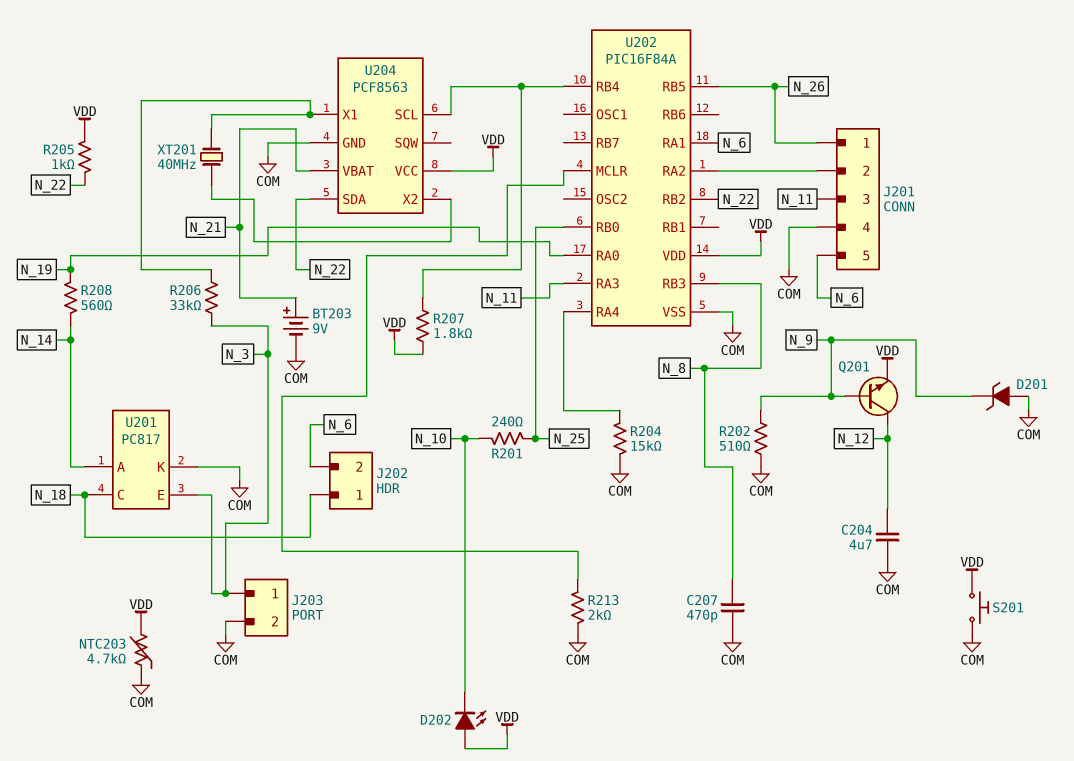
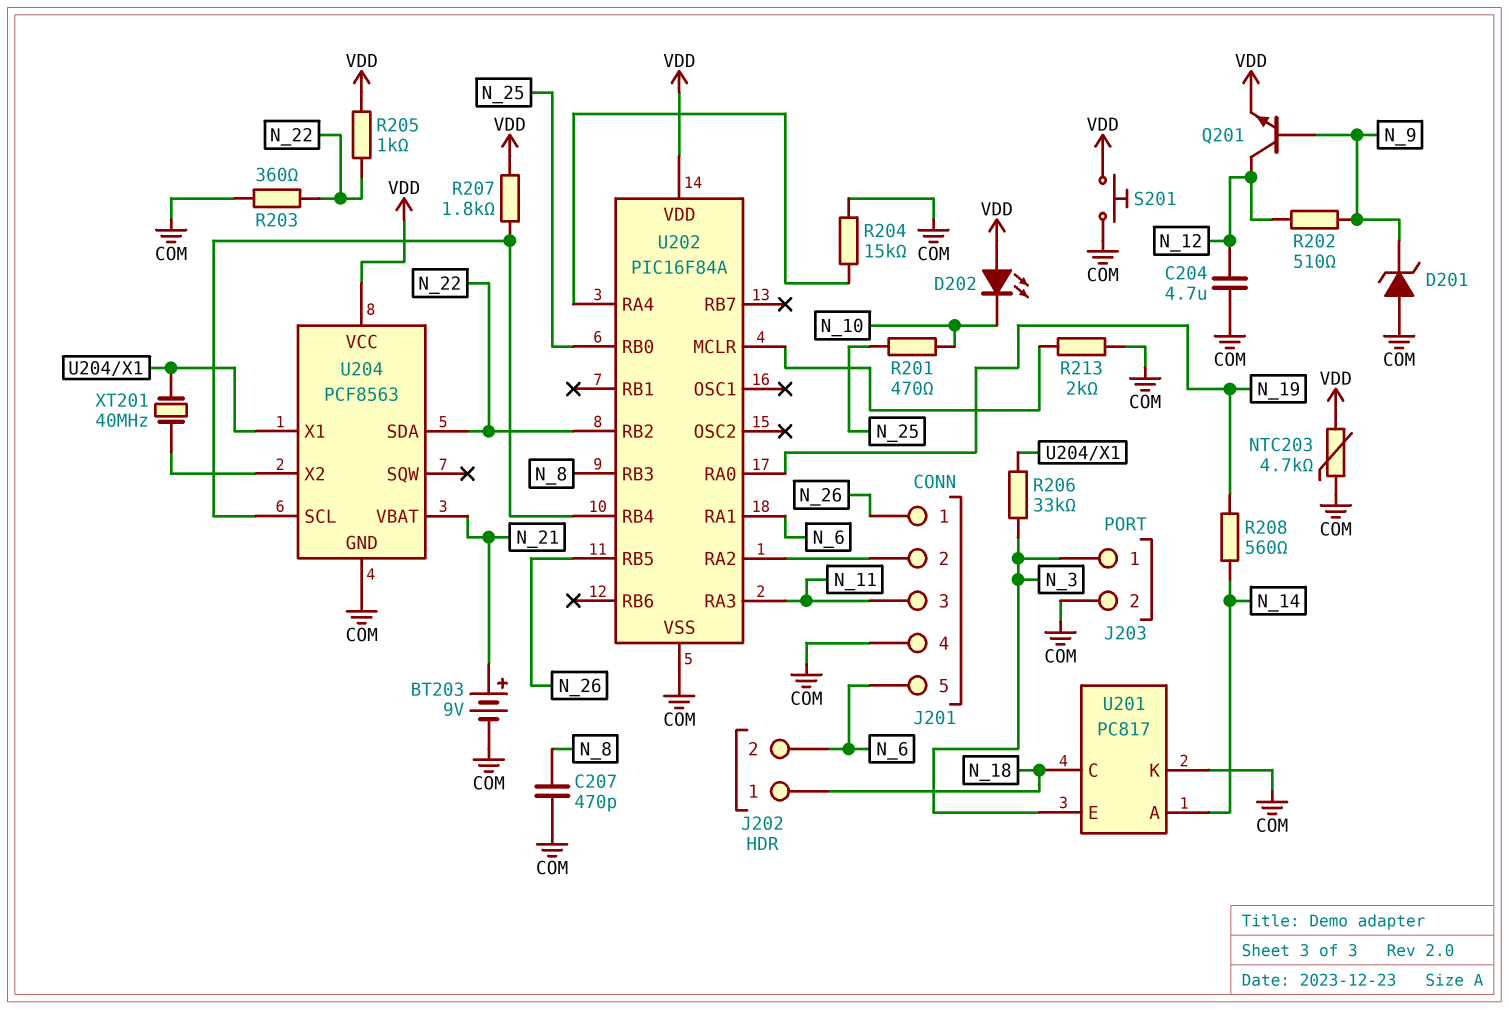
R201: 240 (N_10, N_25) -> 470 (N_10, N_25)
R202: 510 (COM, N_9) -> 510 (N_9, N_12)
R203: none -> 360 (COM, N_22)

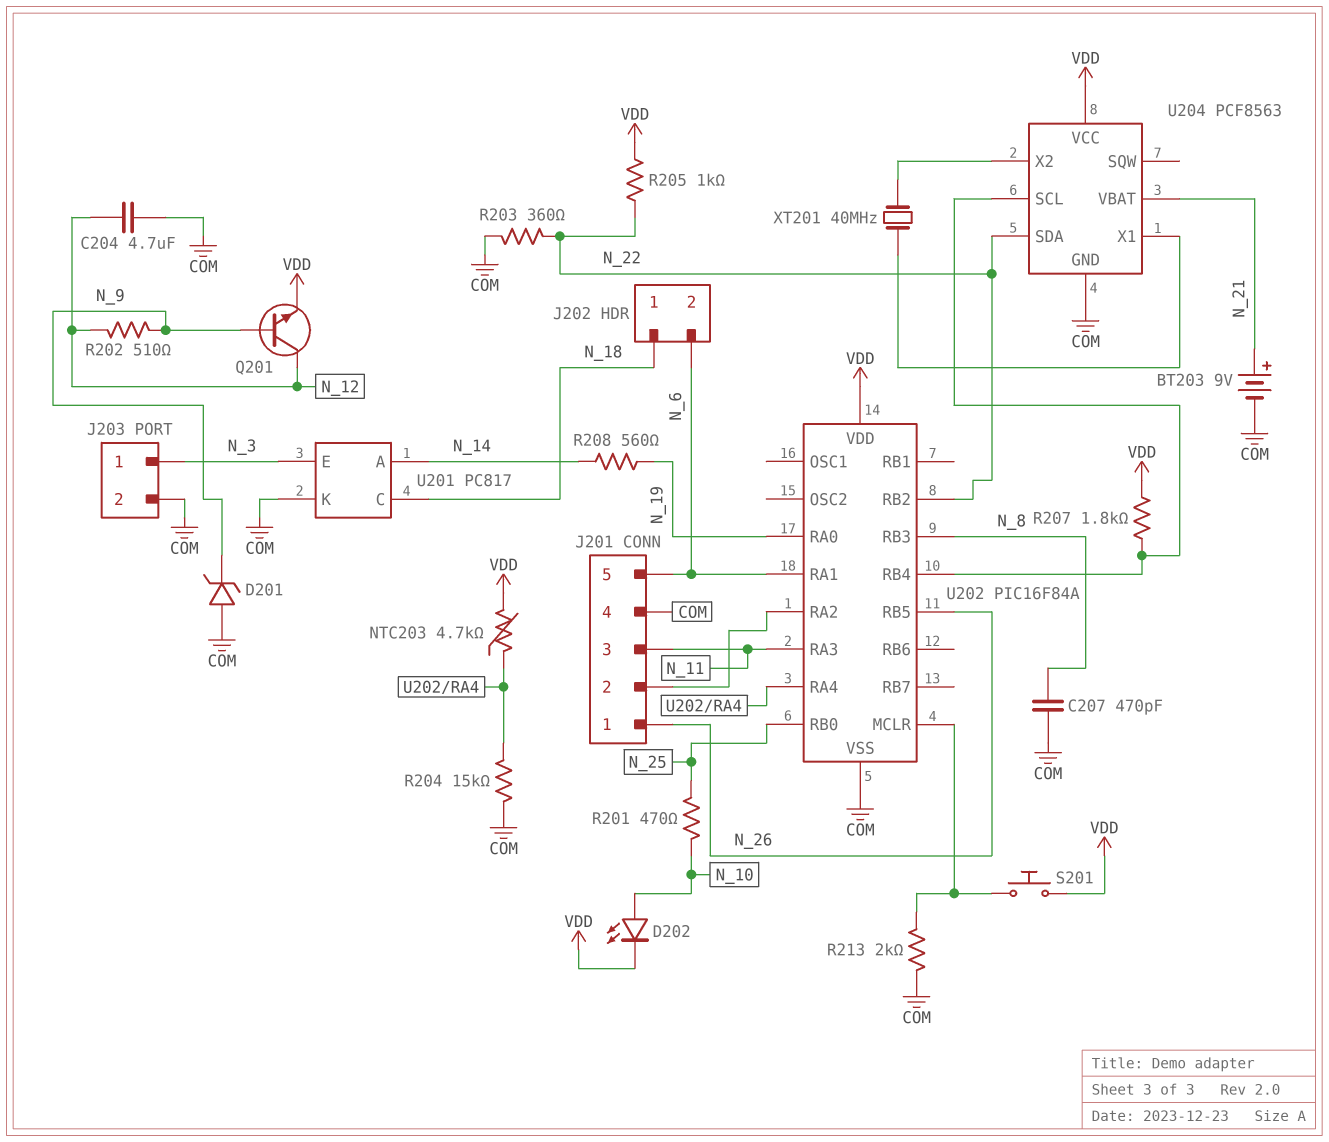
D202: LED (A VDD, K N_10) -> LED (A N_10, K VDD)
NTC203: 4.7k (COM, VDD) -> 4.7k (U202/RA4, VDD)
R206: 33k (N_3, U204/X1) -> none
S201: button (COM, VDD) -> button (U202/MCLR, VDD)

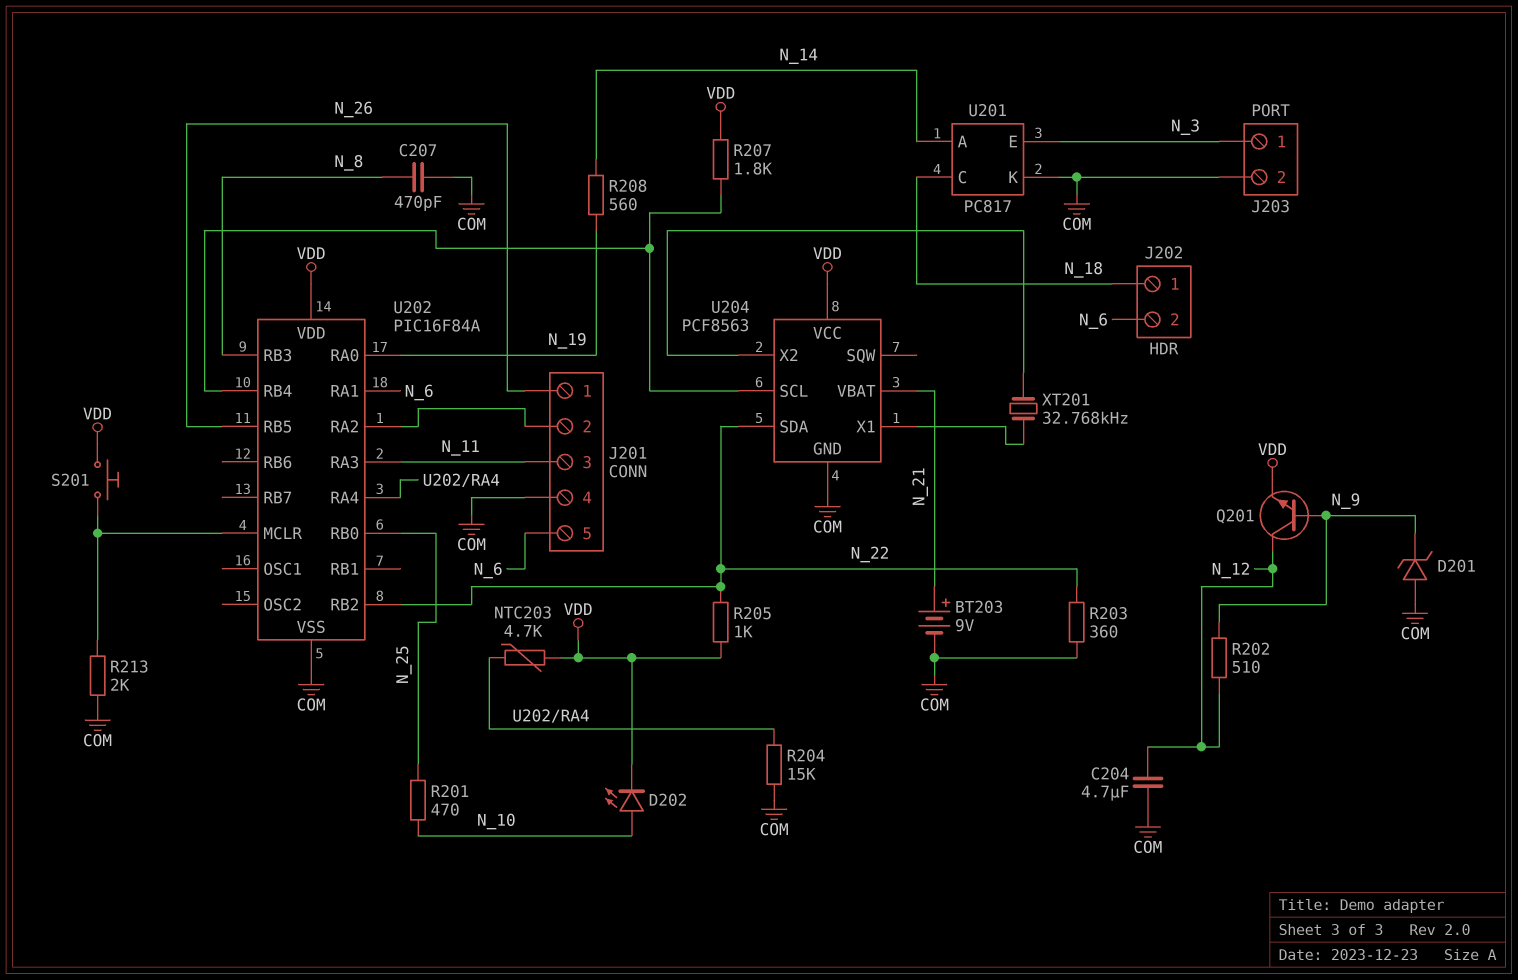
XT201: 40MHz (U204/X1, U204/X2) -> 32.768kHz (U204/X1, U204/X2)

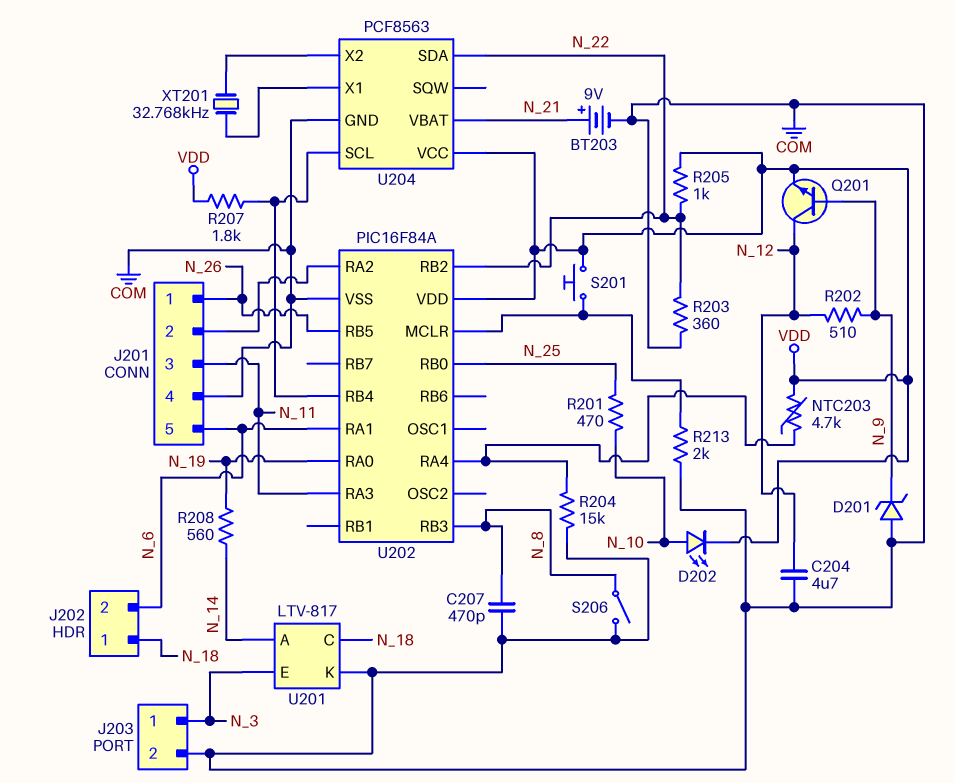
S206: none -> switch (COM, N_8)
U201: PC817 -> LTV-817

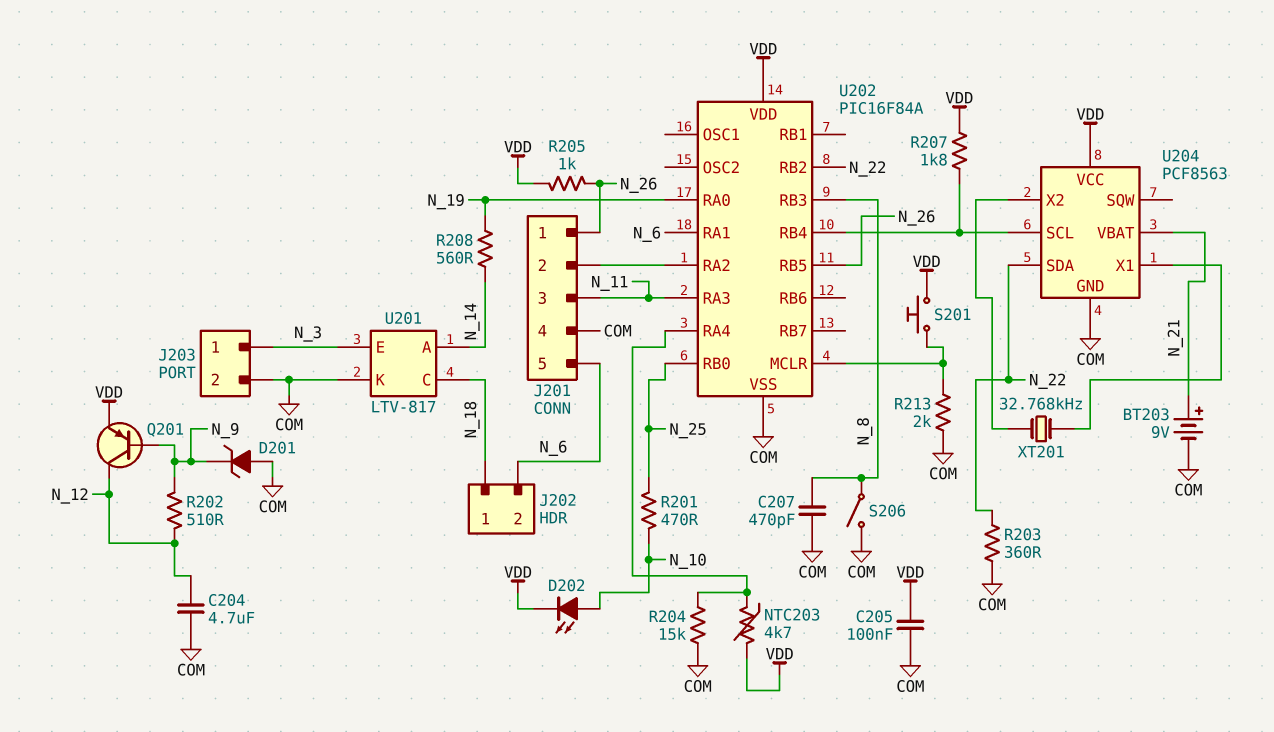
C205: none -> 100nF (COM, VDD)
Q201: NPN (B N_9, C N_12, E VDD) -> PNP (B N_9, C N_12, E VDD)
R205: 1k (N_22, VDD) -> 1k (N_26, VDD)

